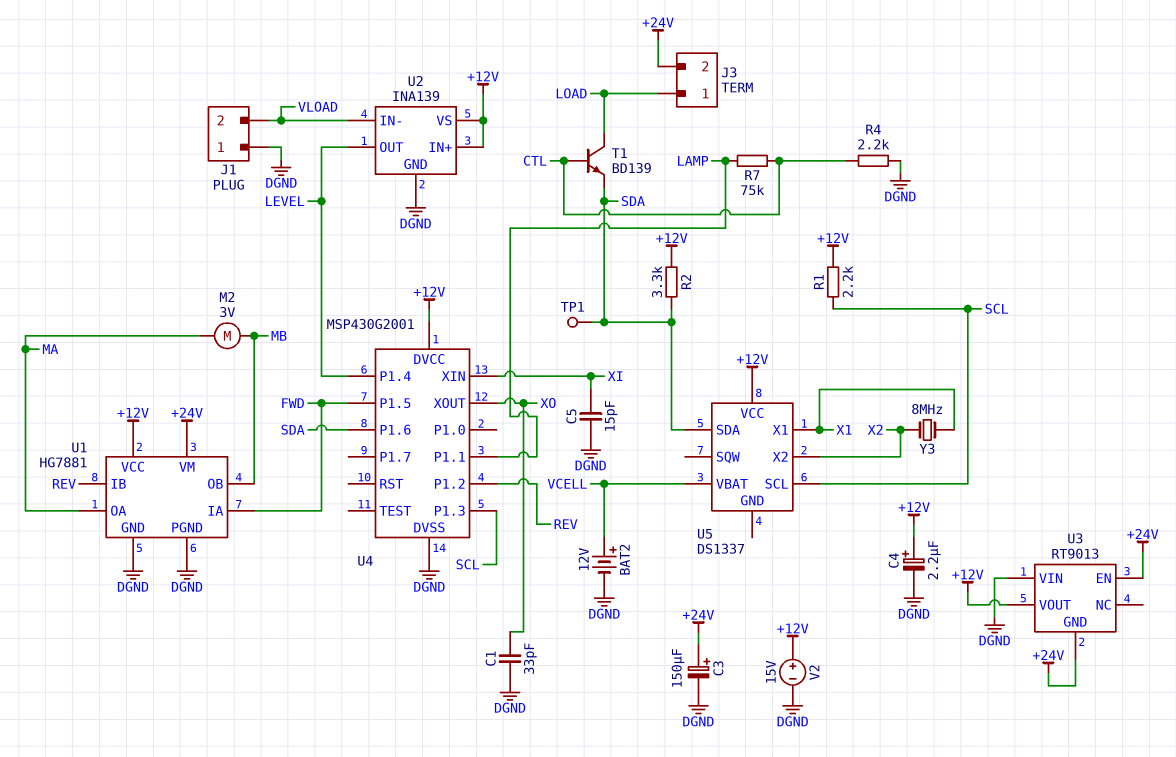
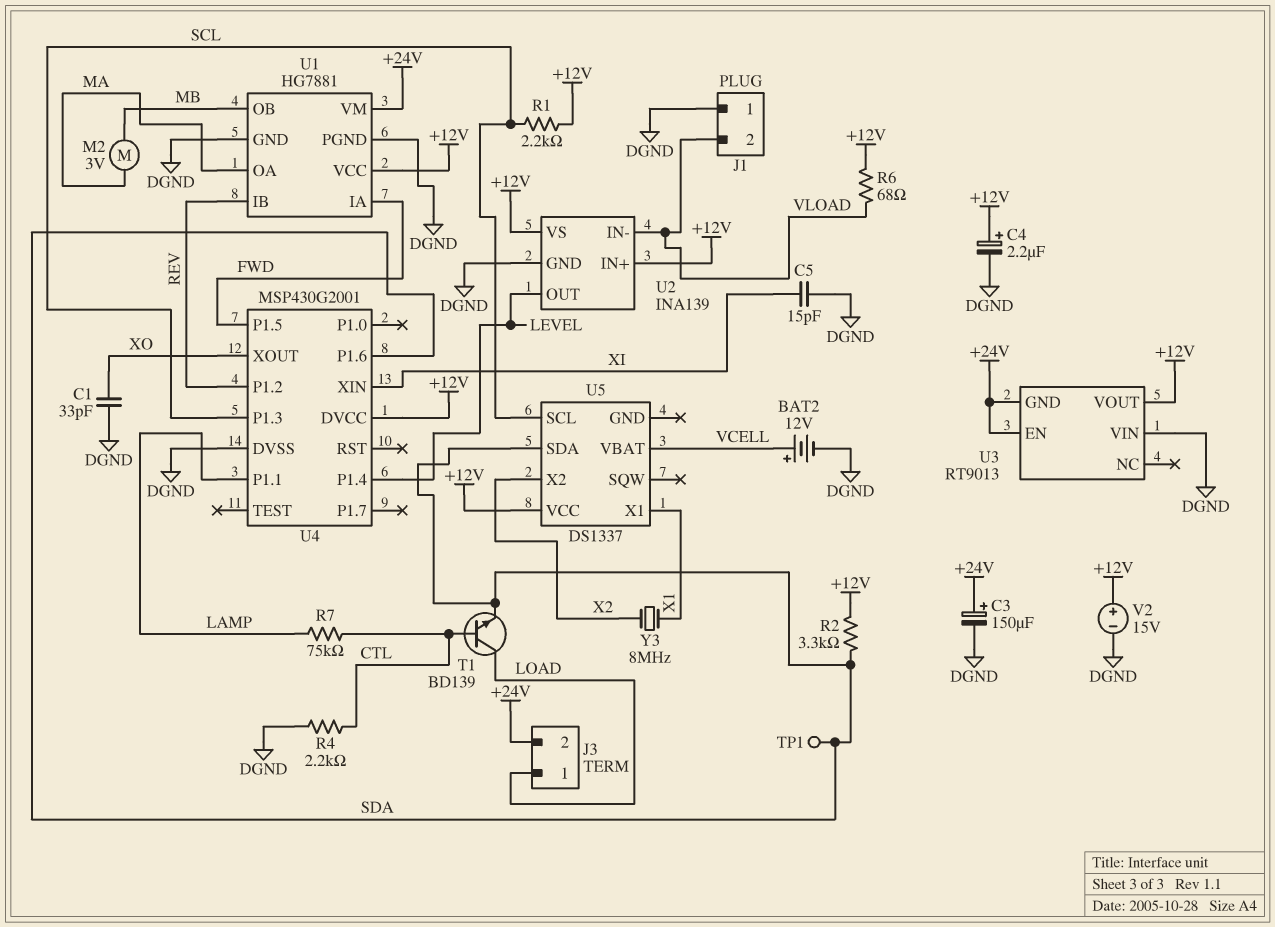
R6: none -> 68 (+12V, VLOAD)

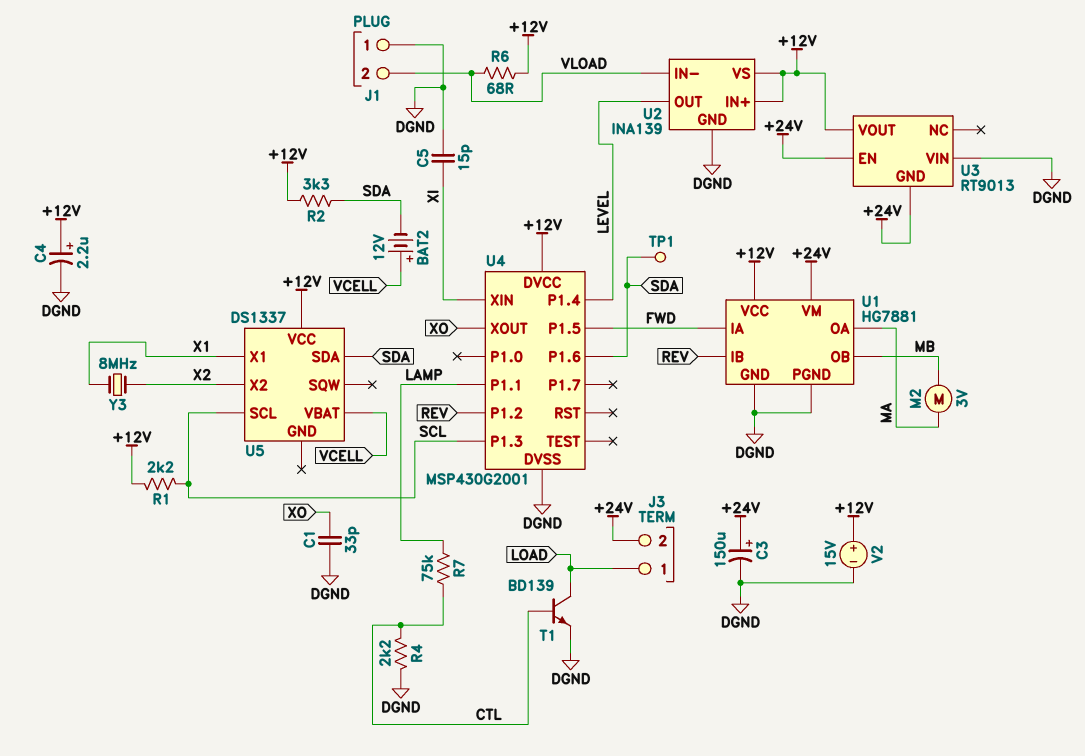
BAT2: 12V (plus VCELL, minus DGND) -> 12V (plus VCELL, minus SDA)
T1: NPN BD139 (B CTL, C LOAD, E SDA) -> NPN BD139 (B CTL, C LOAD, E DGND)

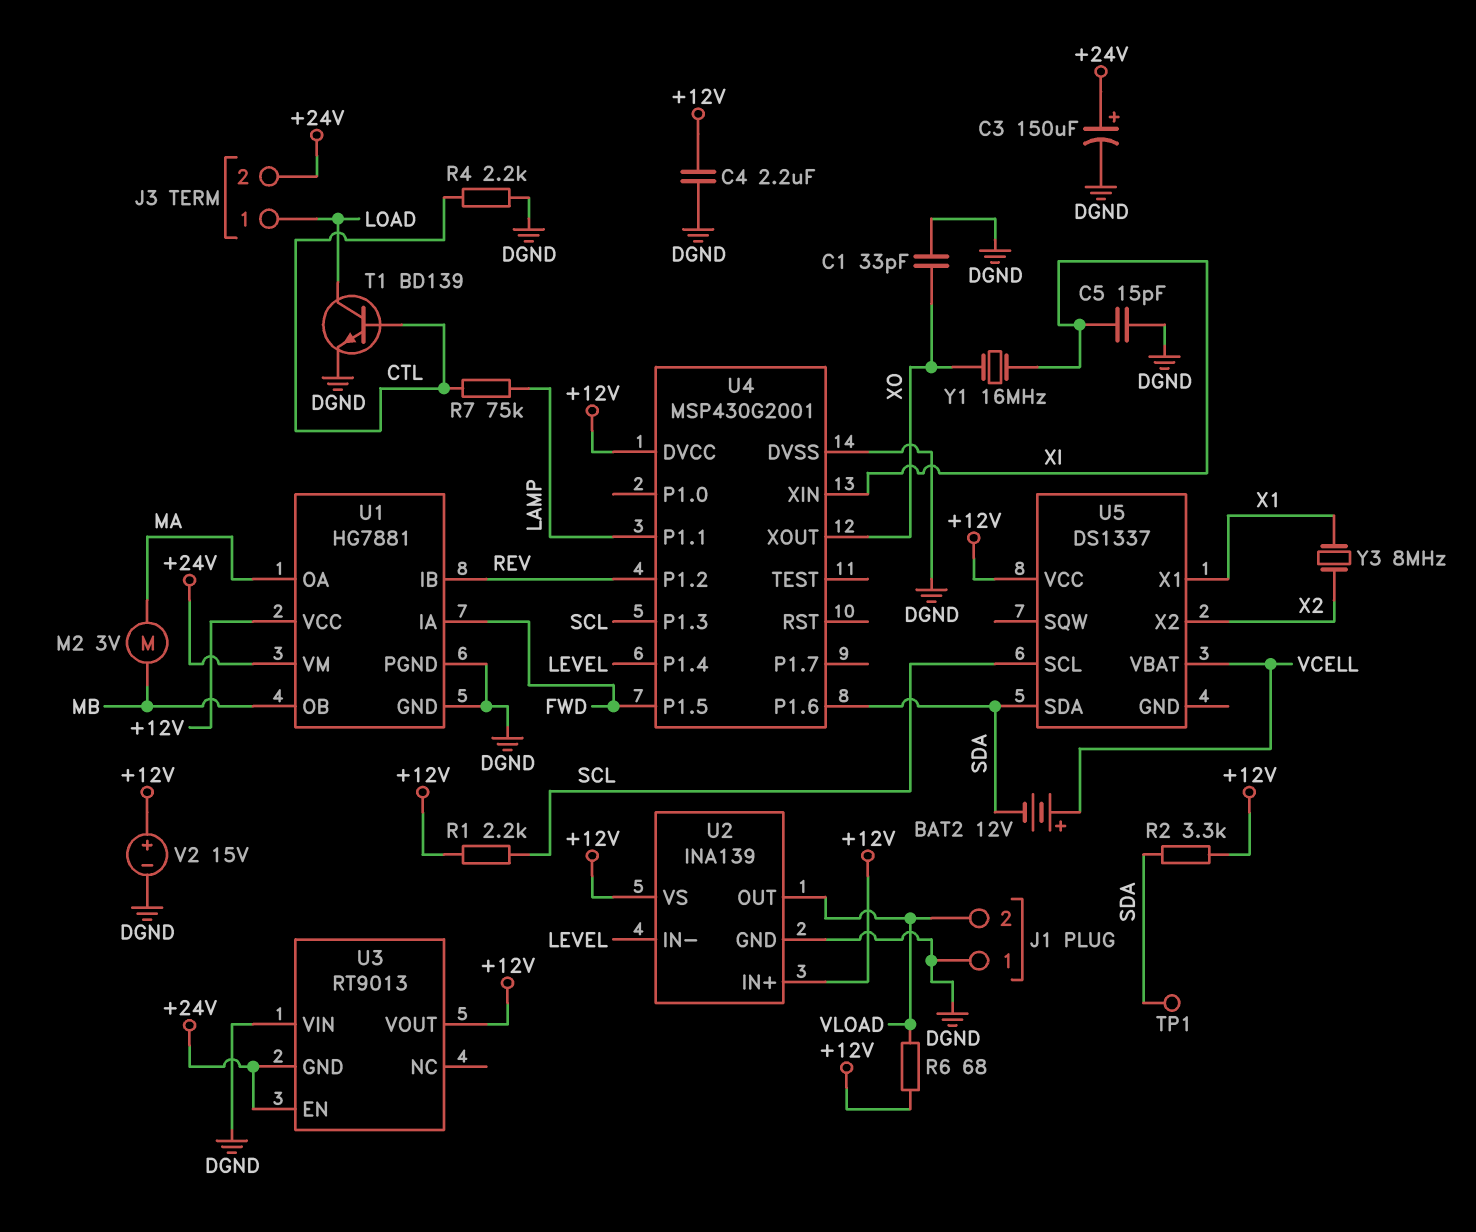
C4: 2.2uF (plus +12V, minus DGND) -> 2.2uF (+12V, DGND)
U2 pin IN-: VLOAD -> LEVEL
U2 pin OUT: LEVEL -> VLOAD
Y1: none -> 16MHz (XI, XO)

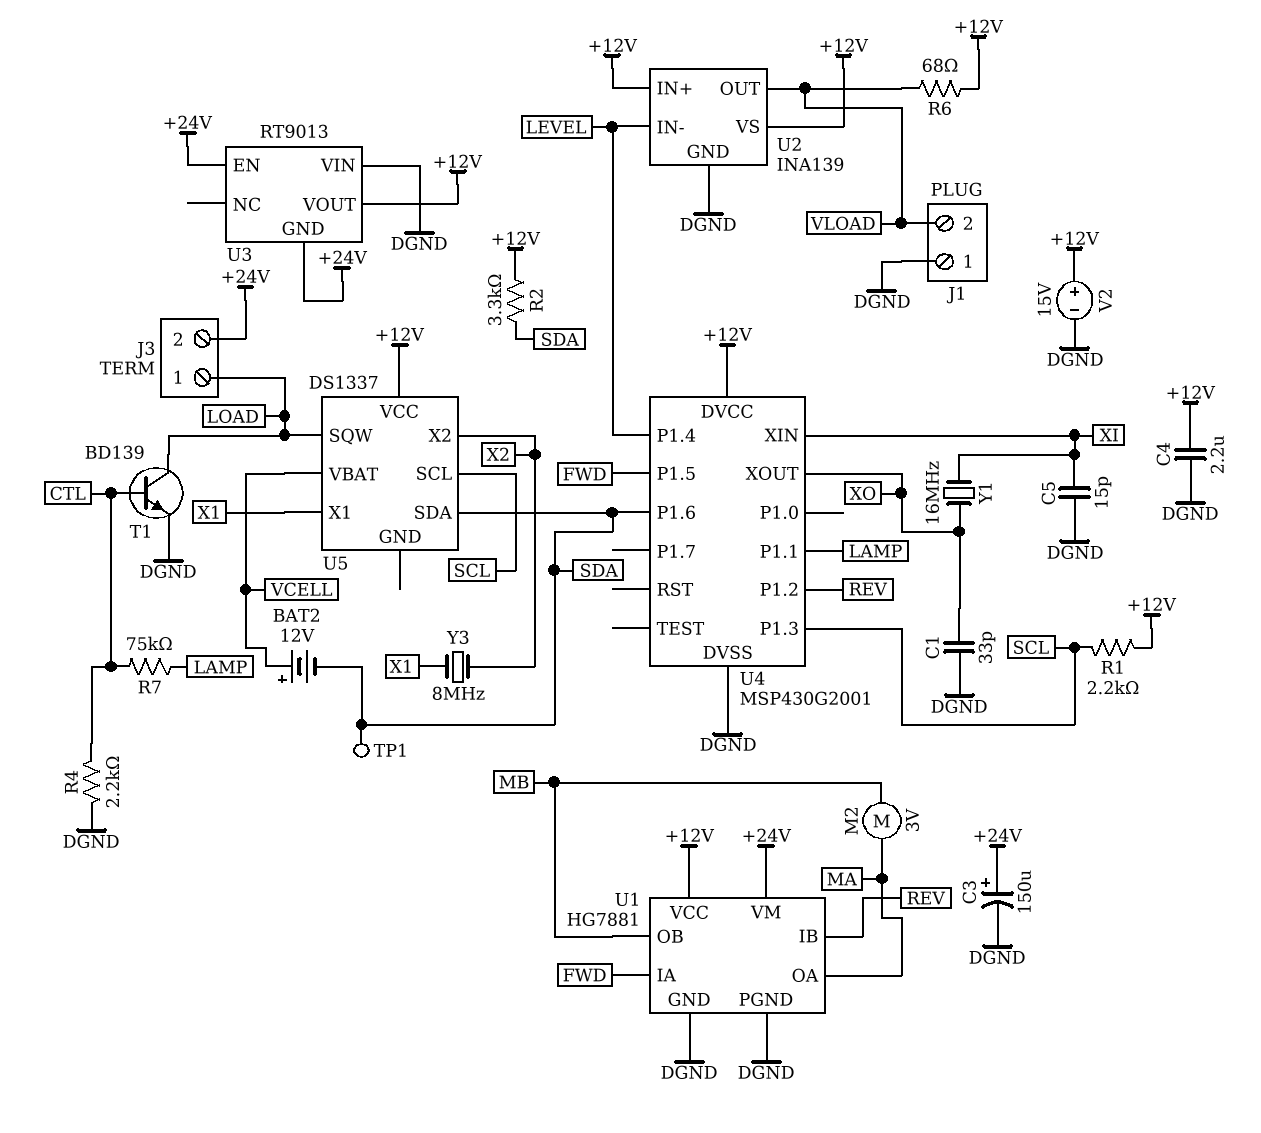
U5 pin SQW: none -> LOAD

